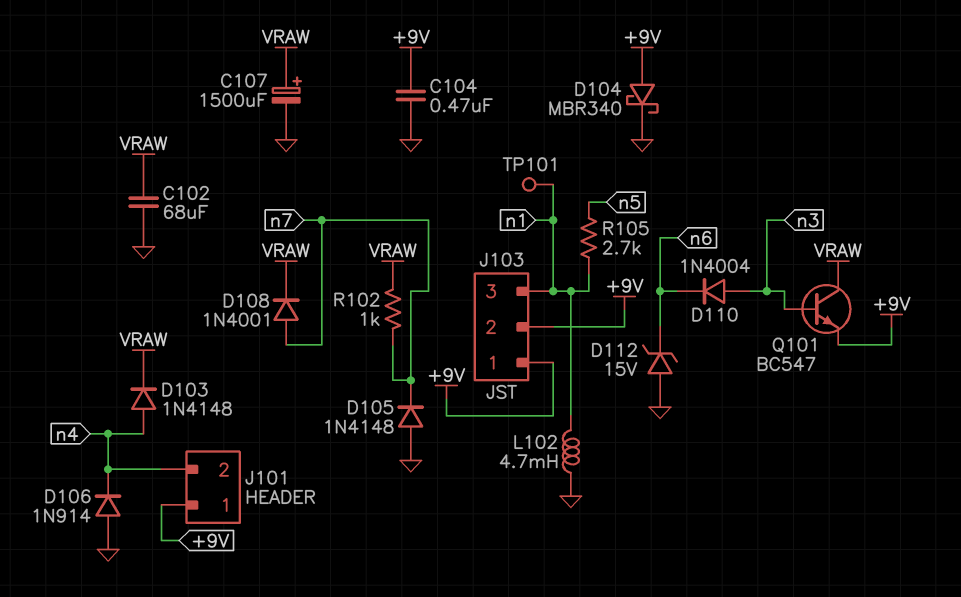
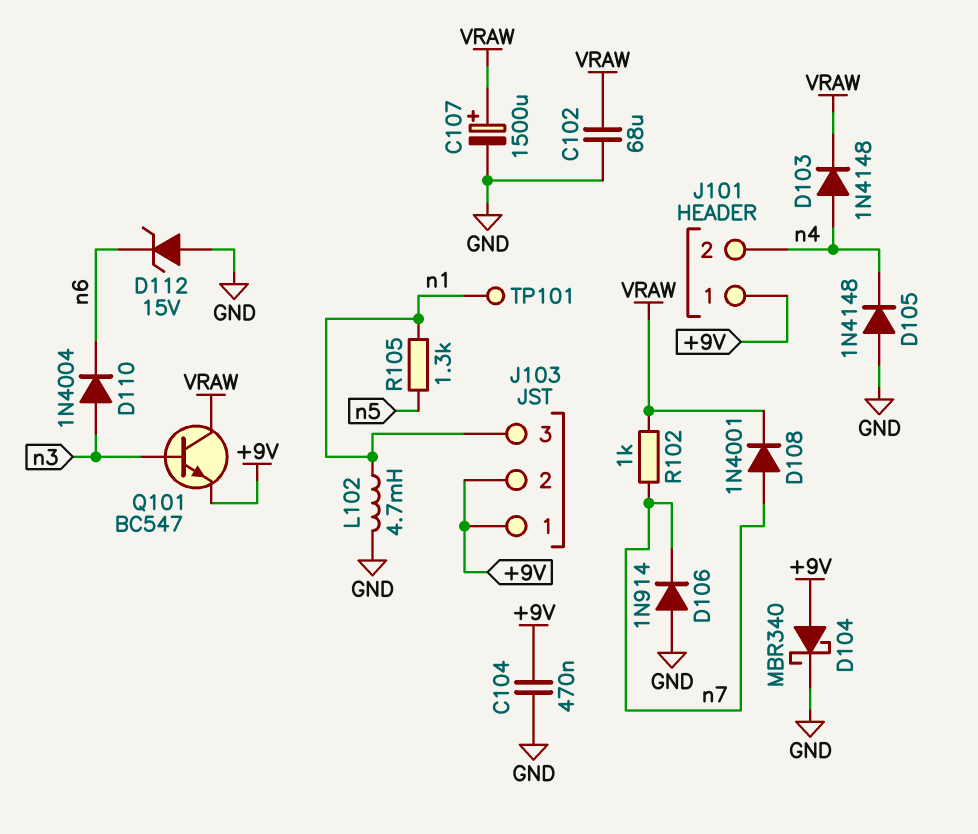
D105: diode 1N4148 (A GND, K n7) -> diode 1N4148 (A GND, K n4)
D106: diode 1N914 (A GND, K n4) -> diode 1N914 (A GND, K n7)
R105: 2.7k (n1, n5) -> 1.3k (n1, n5)

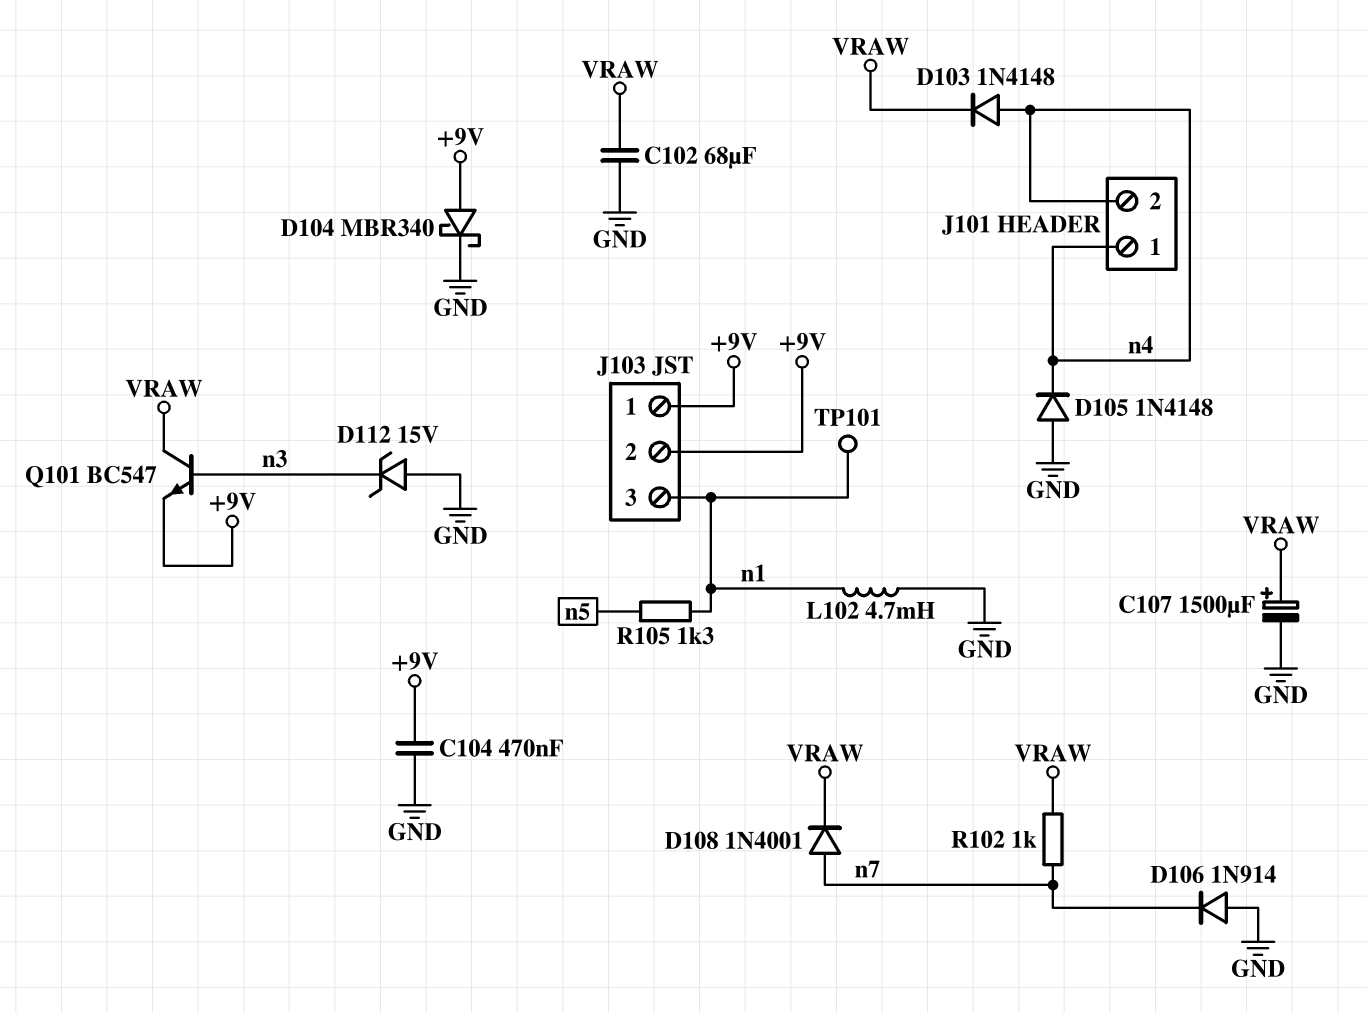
D110: diode 1N4004 (A n3, K n6) -> none
D112: zener 15V (A GND, K n6) -> zener 15V (A GND, K n3)
J101 pin 1: +9V -> n4

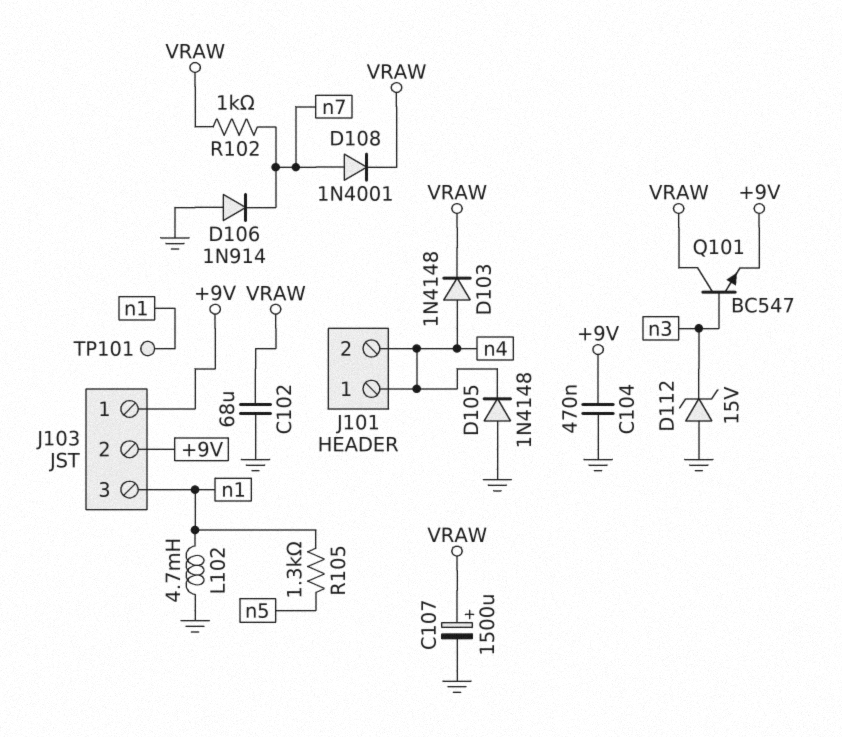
D104: schottky MBR340 (A +9V, K GND) -> none

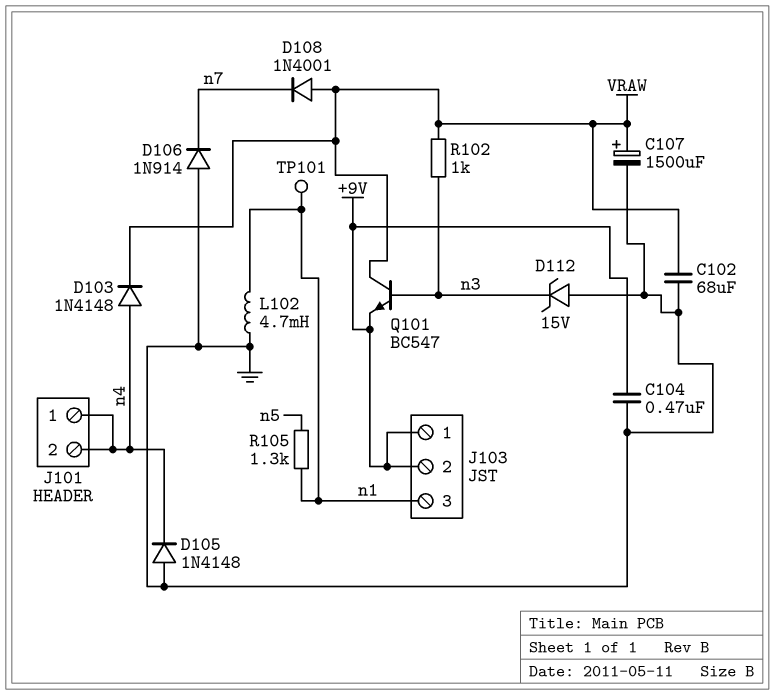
D108: diode 1N4001 (A n7, K VRAW) -> diode 1N4001 (A VRAW, K n7)
R102: 1k (VRAW, n7) -> 1k (VRAW, n3)

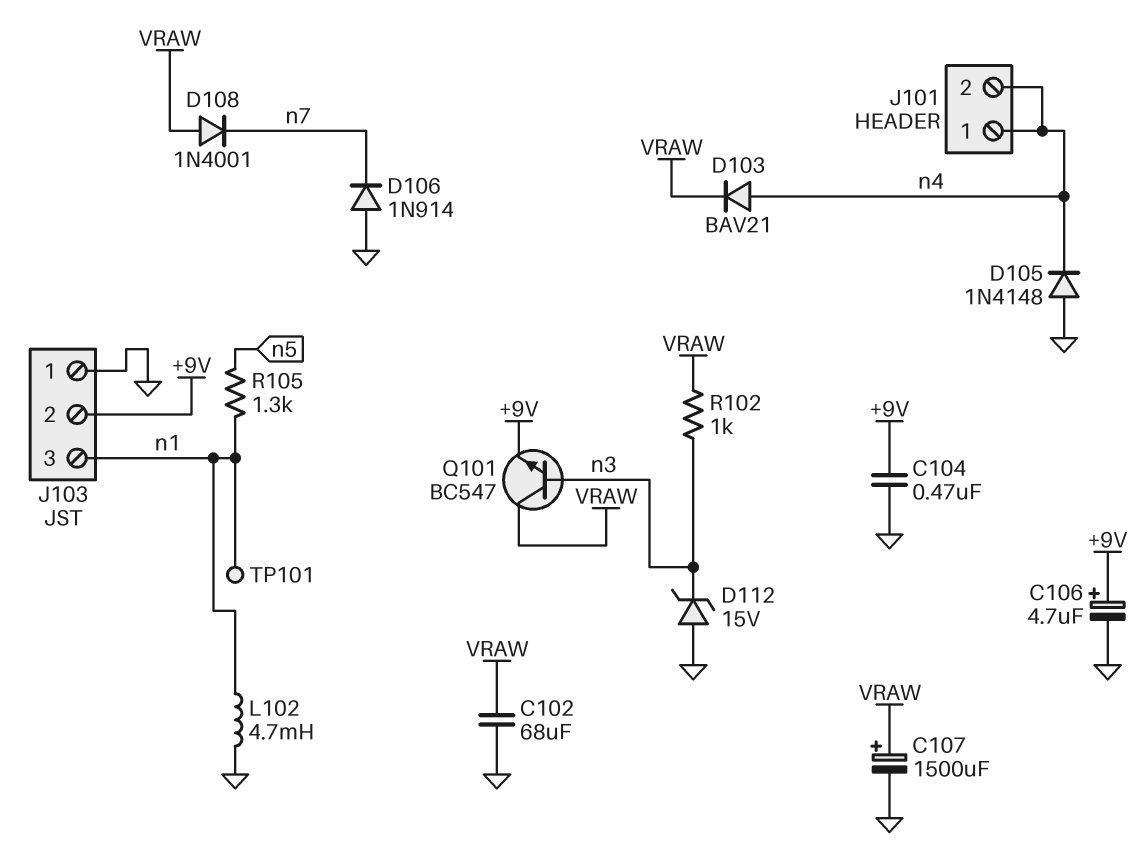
C106: none -> 4.7uF (plus +9V, minus GND)
D103: diode 1N4148 (A n4, K VRAW) -> diode BAV21 (A n4, K VRAW)
J103 pin 1: +9V -> GND

